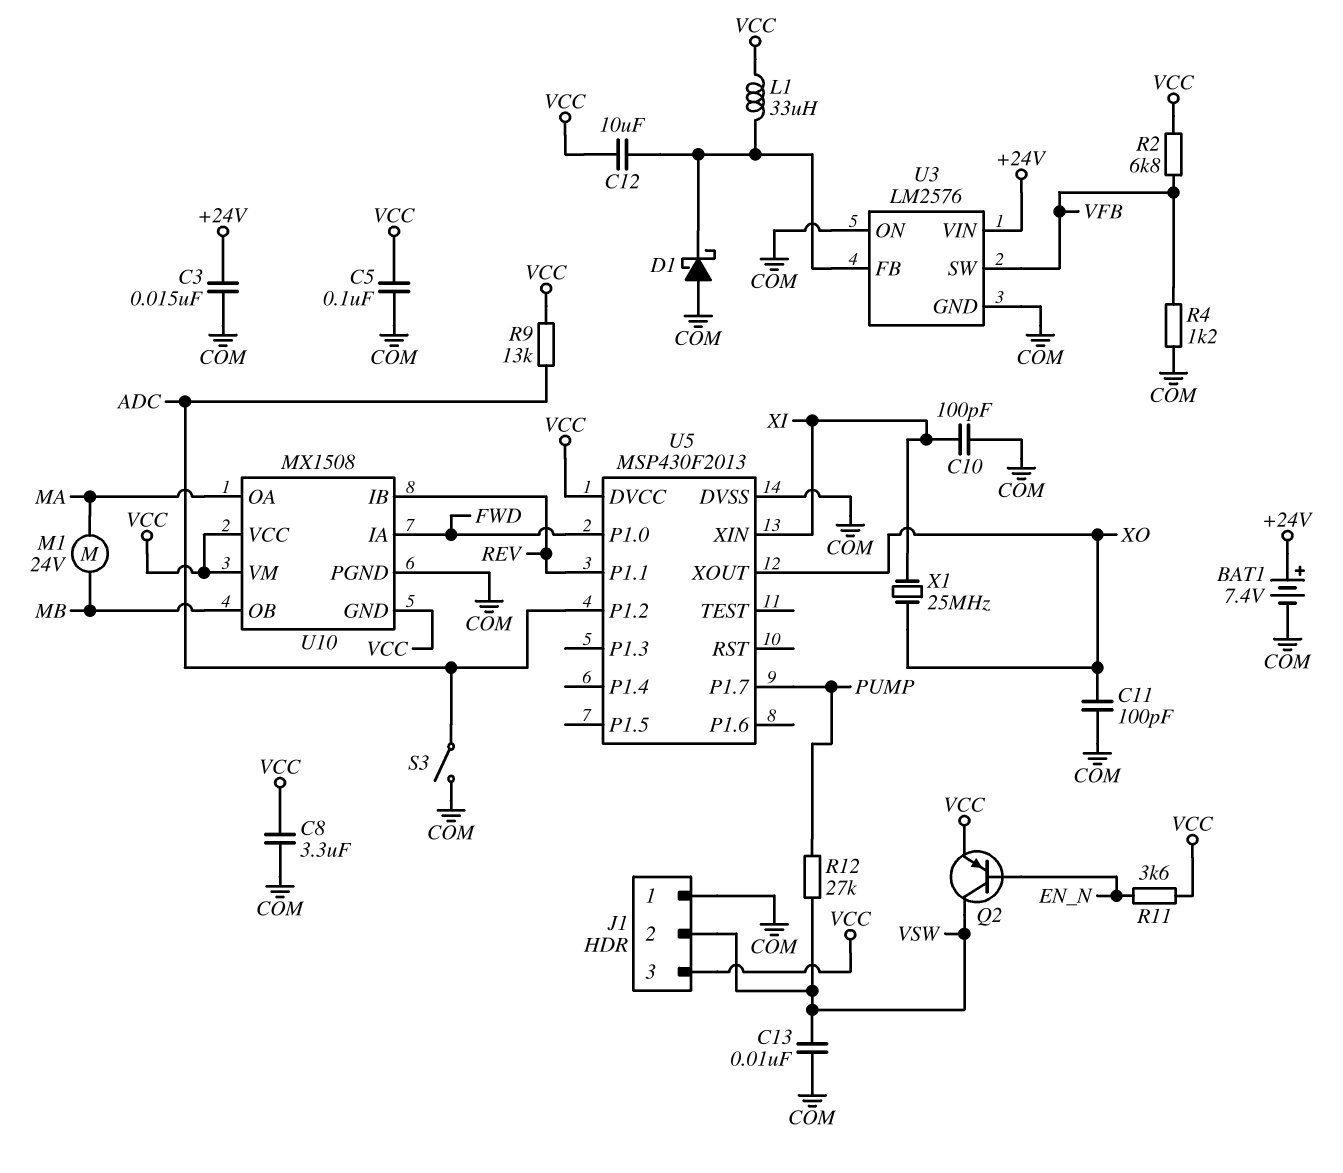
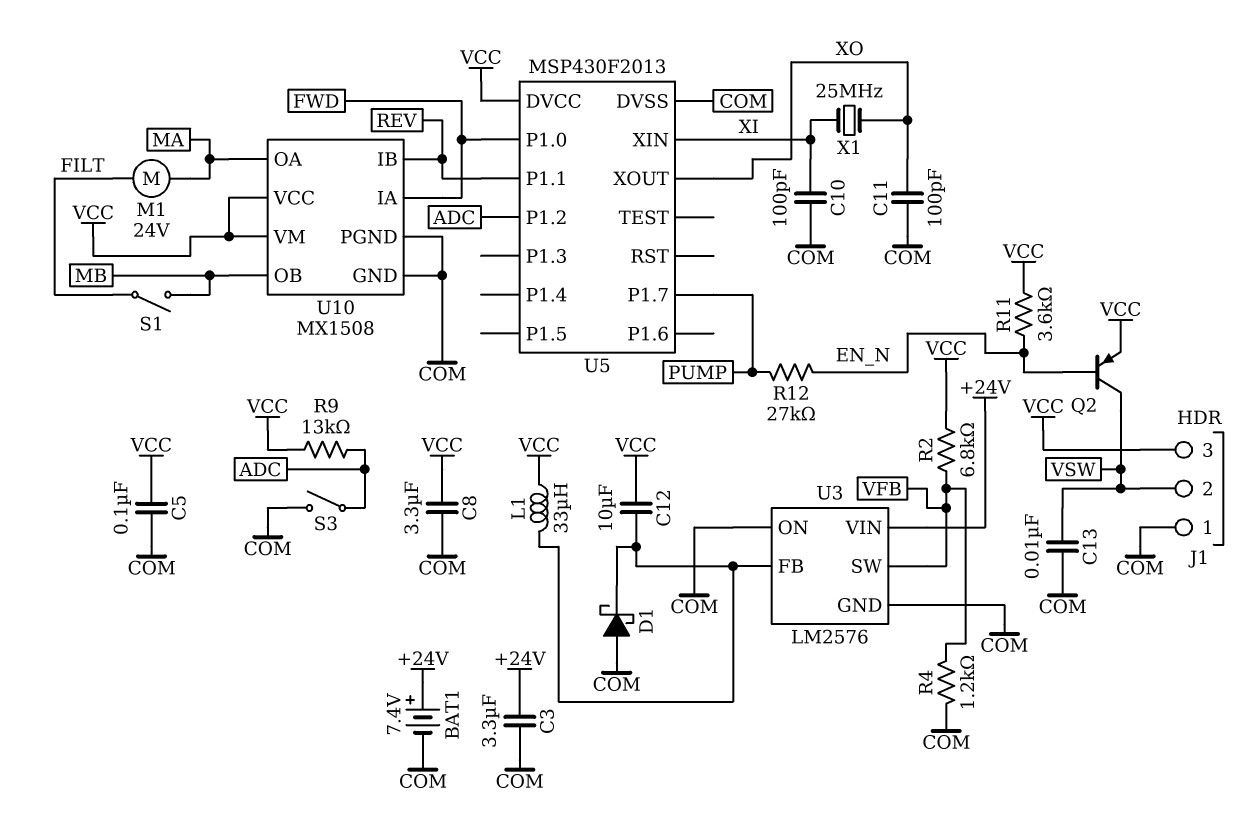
C3: 15nF (+24V, COM) -> 3.3uF (+24V, COM)
M1: motor 24V (MA, MB) -> motor 24V (FILT, MA)
R12: 27k (PUMP, VSW) -> 27k (EN_N, PUMP)
S1: none -> switch (FILT, MB)
U10 pin GND: VCC -> COM

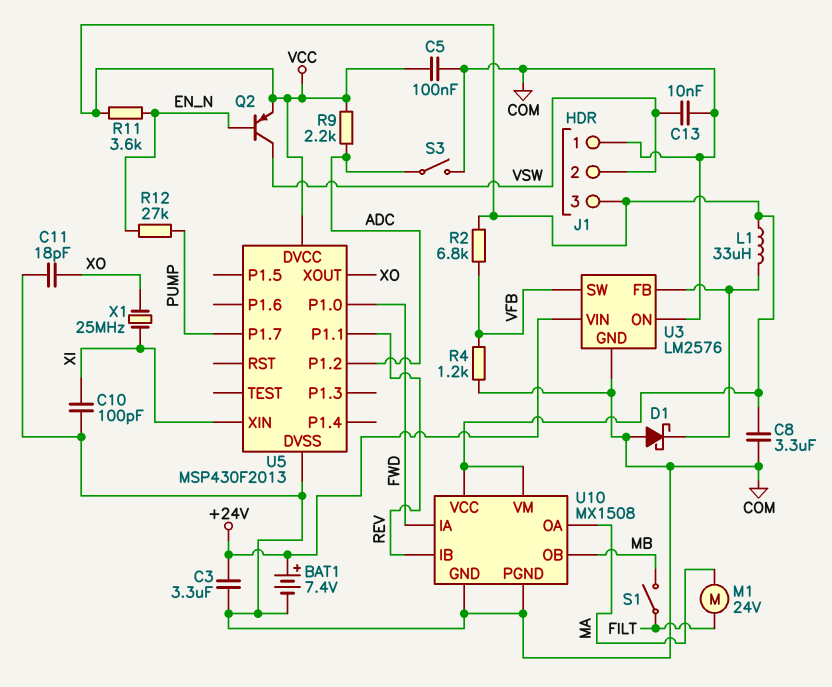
C11: 100pF (COM, XO) -> 18pF (COM, XO)
C12: 10uF (U3/FB, VCC) -> none
R9: 13k (ADC, VCC) -> 2.2k (ADC, VCC)

